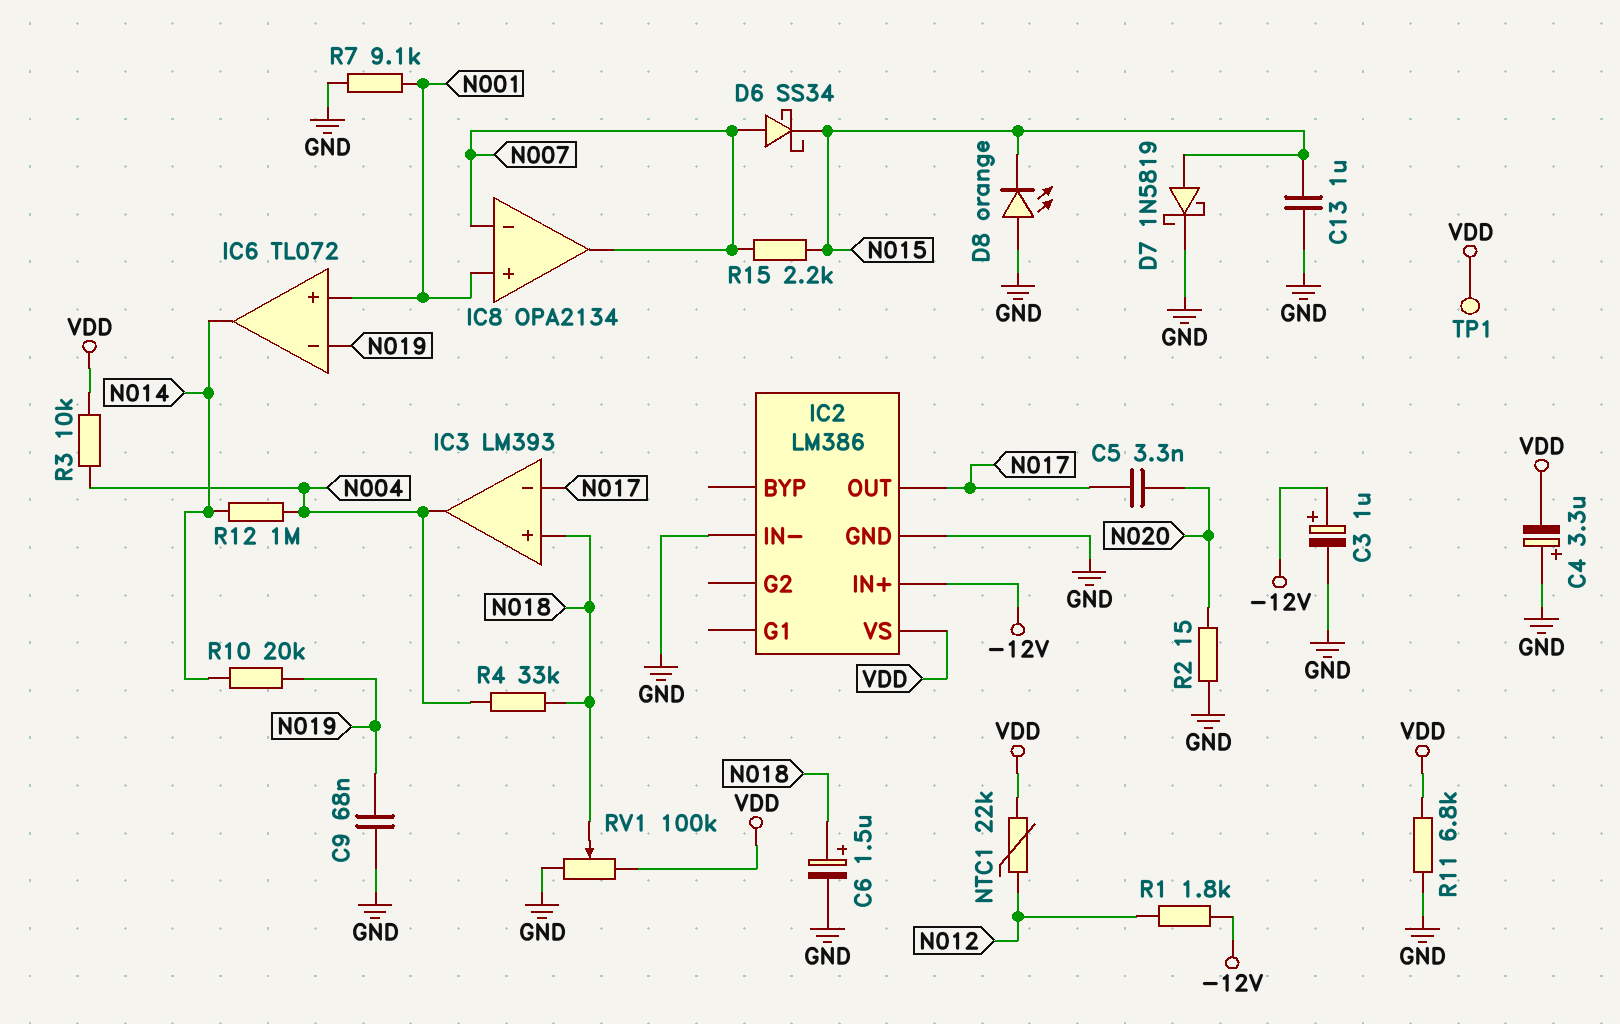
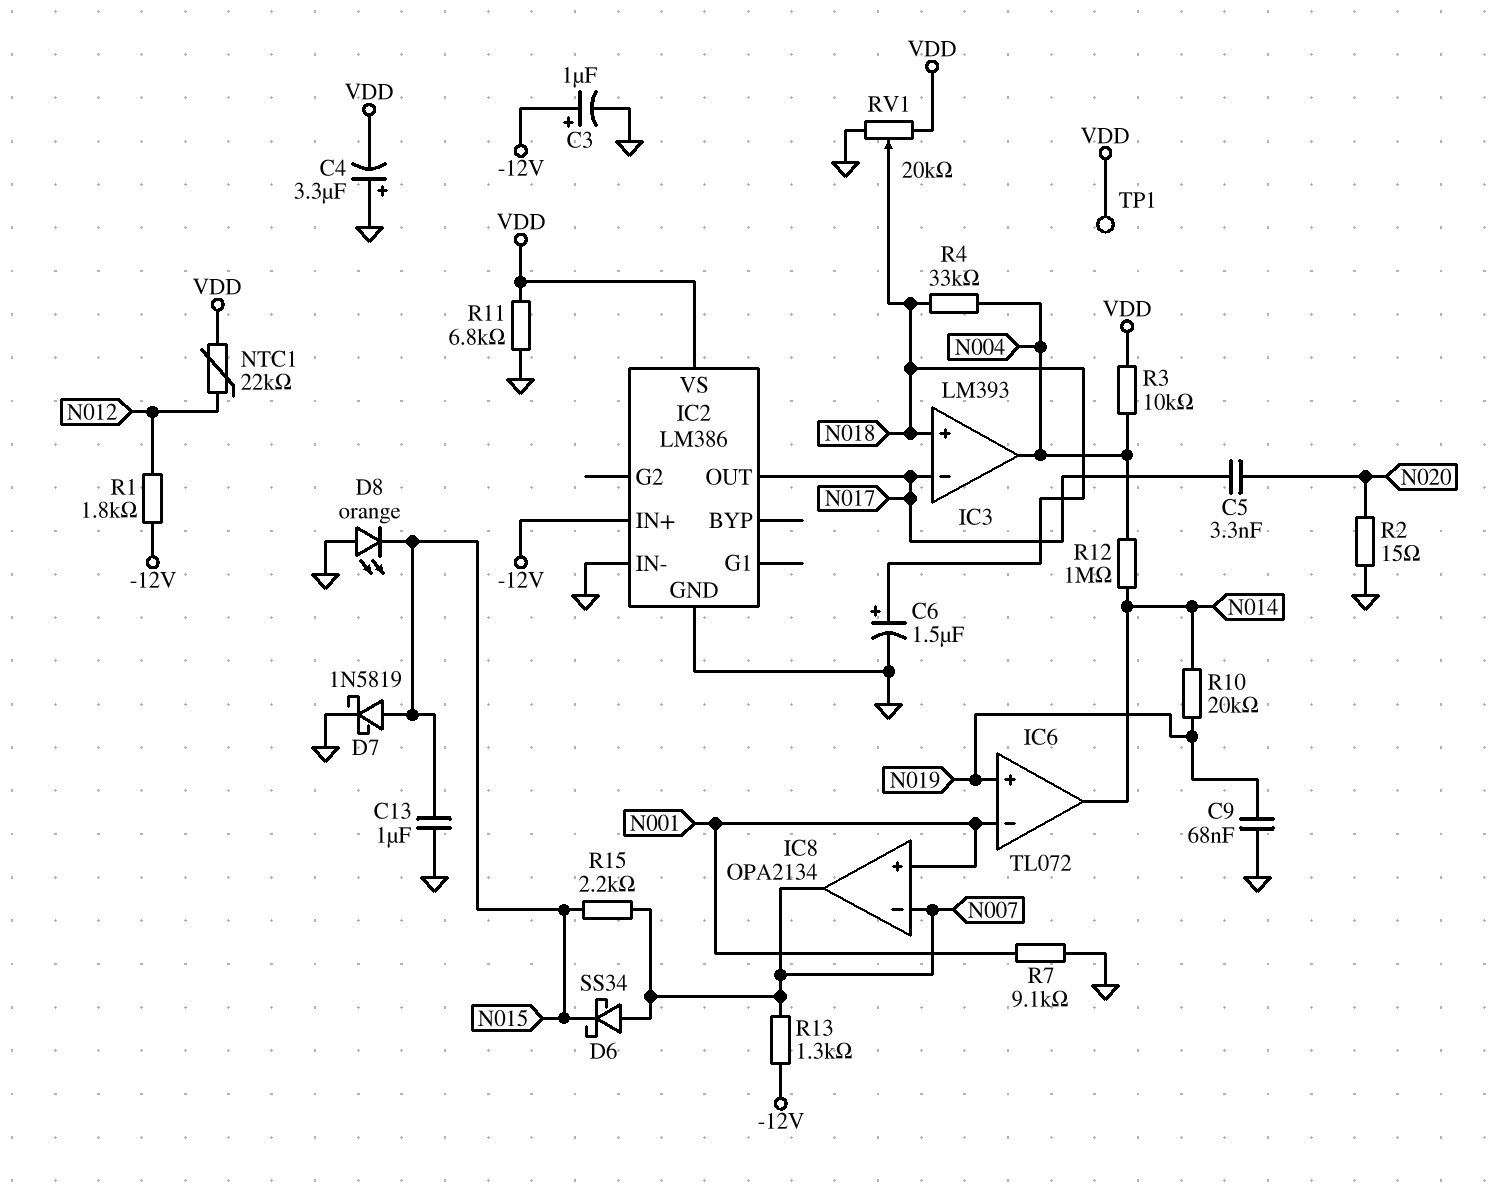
IC6 pin in+: N001 -> N019
IC6 pin in-: N019 -> N001
R13: none -> 1.3k (-12V, N007)
RV1: 100k (GND, VDD, wiper N018) -> 20k (GND, VDD, wiper N018)

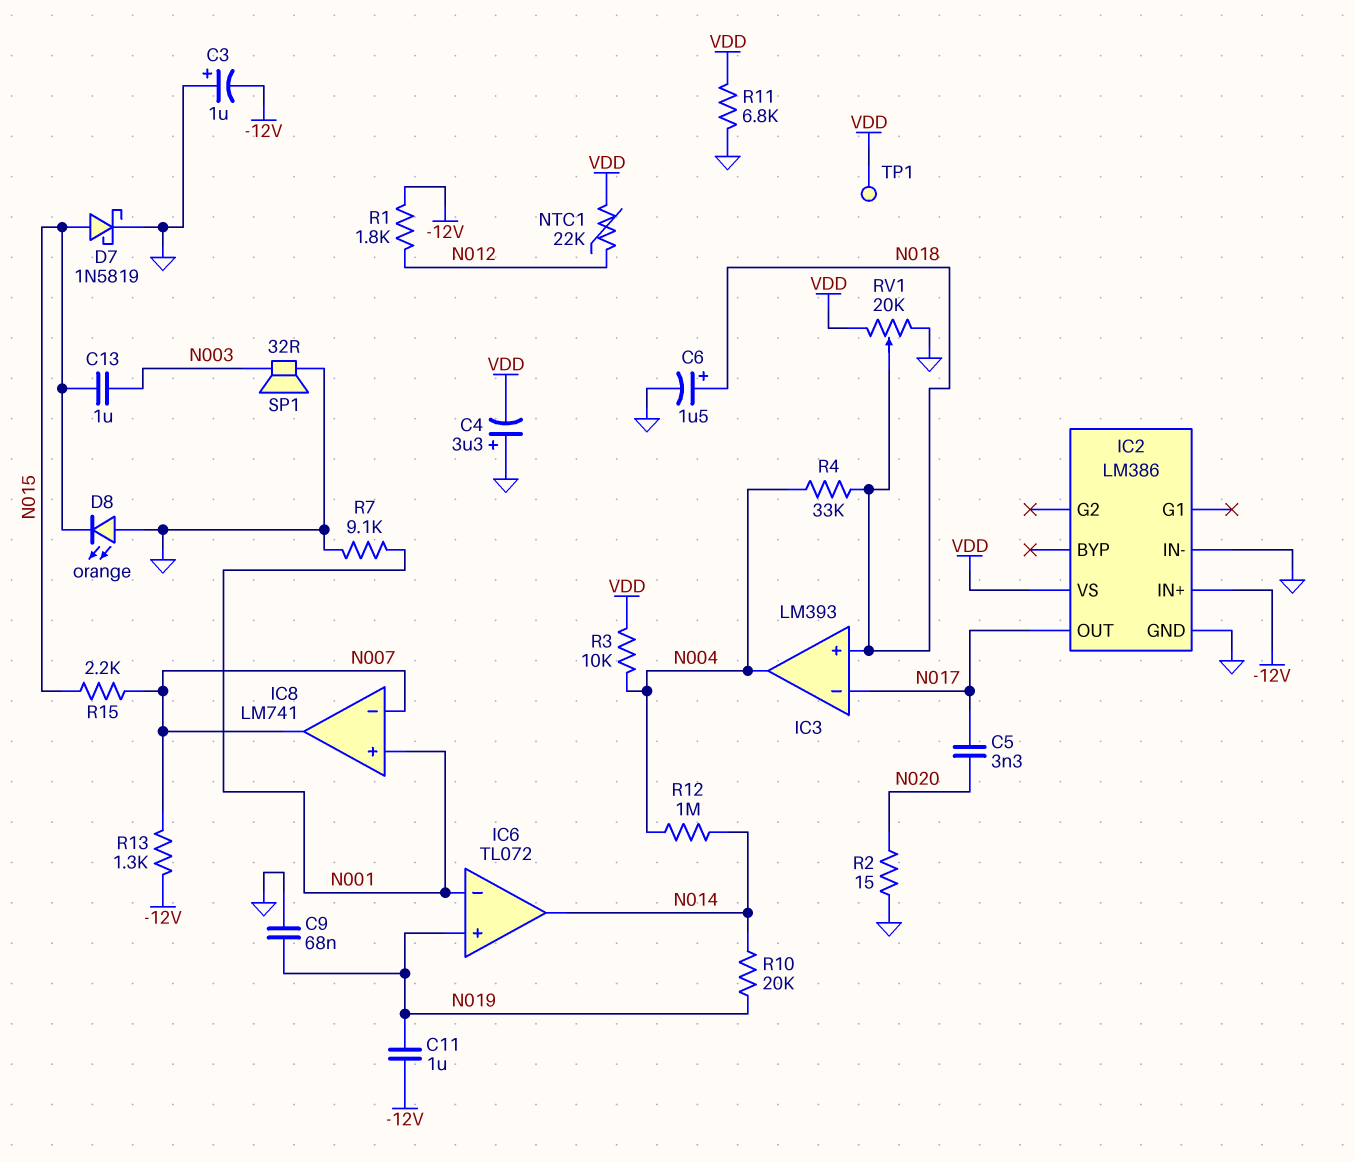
C3: 1uF (plus -12V, minus GND) -> 1uF (plus GND, minus -12V)
C11: none -> 1uF (-12V, N019)
C13: 1uF (GND, N015) -> 1uF (N003, N015)
D6: schottky SS34 (A N007, K N015) -> none
IC8: OPA2134 -> LM741
SP1: none -> speaker 32R (GND, N003)

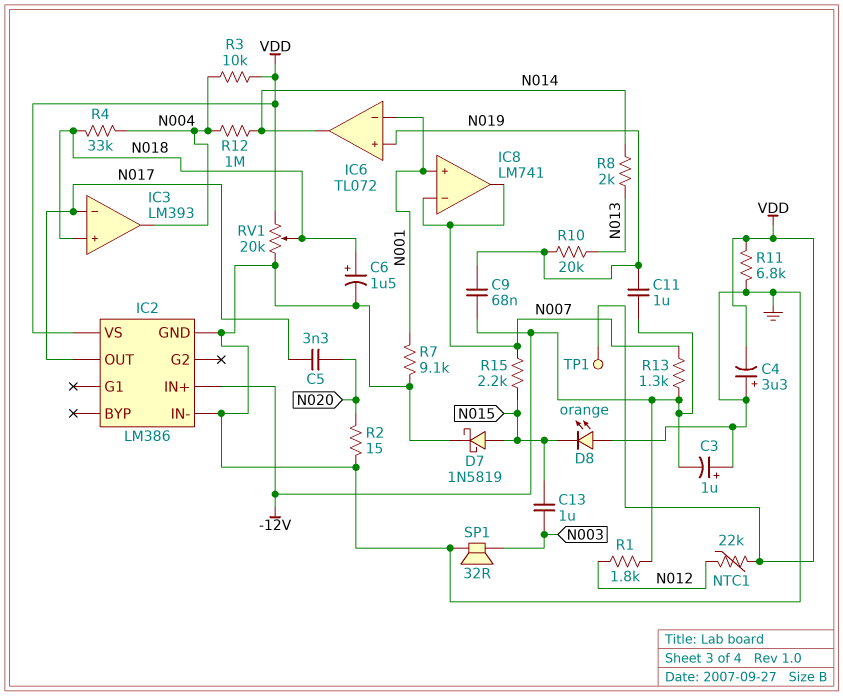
C9: 68nF (GND, N019) -> 68nF (-12V, N019)
R8: none -> 2k (N013, N014)
R10: 20k (N014, N019) -> 20k (N013, N019)

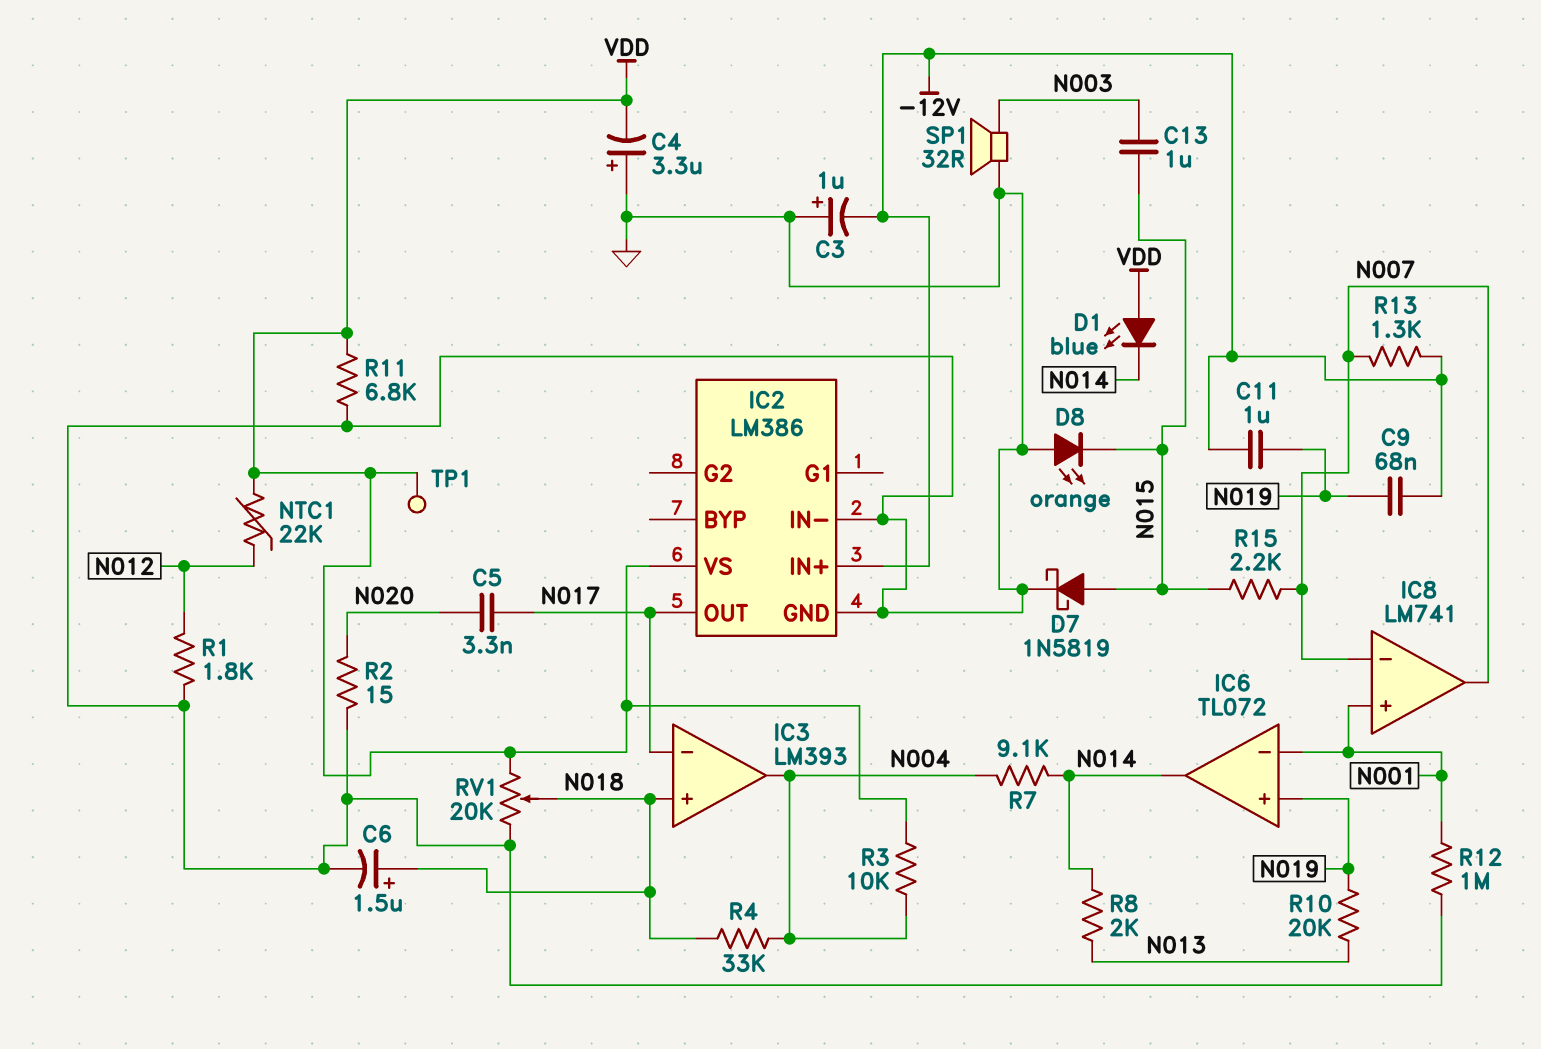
D1: none -> LED blue (A VDD, K N014)
R1: 1.8k (-12V, N012) -> 1.8k (GND, N012)
R7: 9.1k (GND, N001) -> 9.1k (N004, N014)
R12: 1M (N004, N014) -> 1M (GND, N001)

